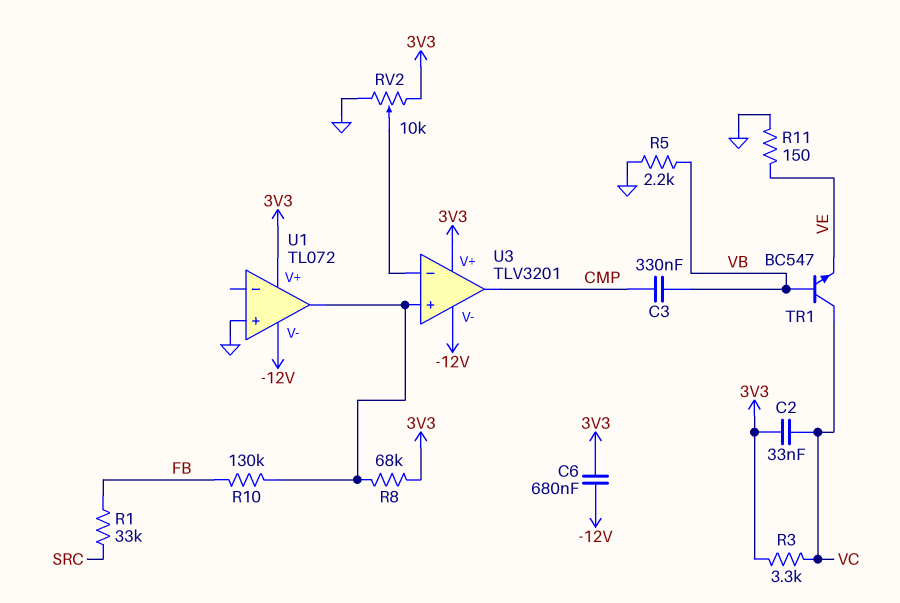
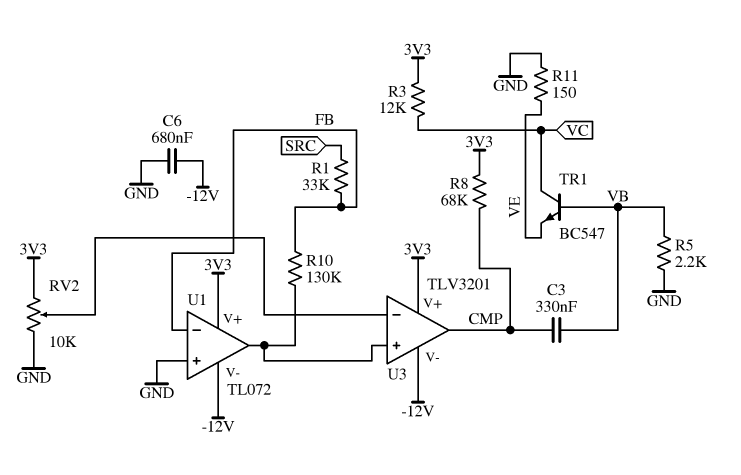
C2: 33nF (3V3, VC) -> none
C6: 680nF (-12V, 3V3) -> 680nF (-12V, GND)
R3: 3.3k (3V3, VC) -> 12k (3V3, VC)
R8: 68k (3V3, U1/out) -> 68k (3V3, CMP)
U1 pin in-: none -> FB

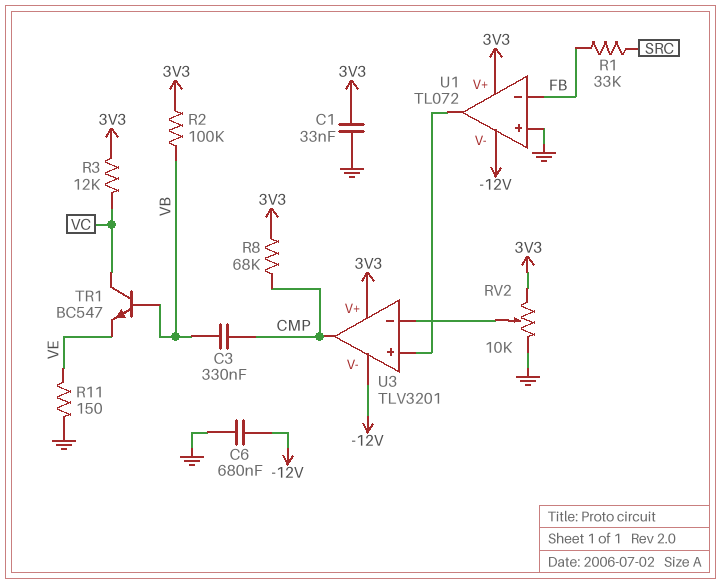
C1: none -> 33nF (3V3, GND)
R2: none -> 100k (3V3, VB)
R5: 2.2k (GND, VB) -> none
R10: 130k (FB, U1/out) -> none

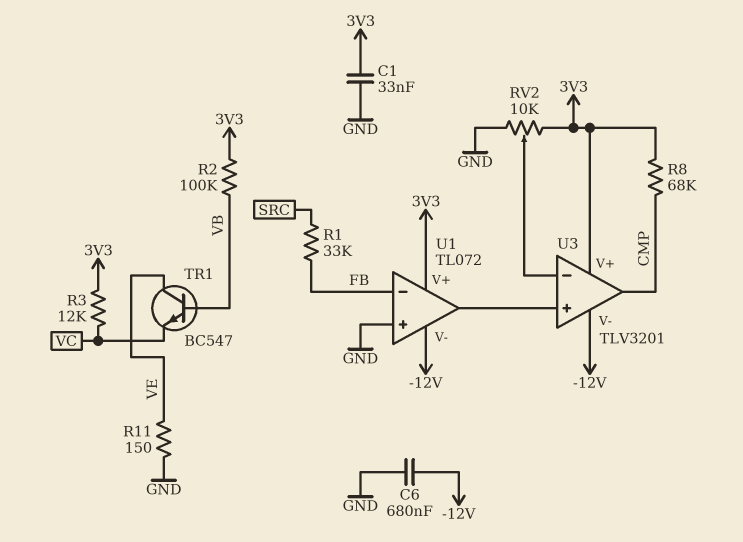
C3: 330nF (CMP, VB) -> none
TR1: NPN BC547 (B VB, C VC, E VE) -> NPN BC547 (B VB, C VE, E VC)

